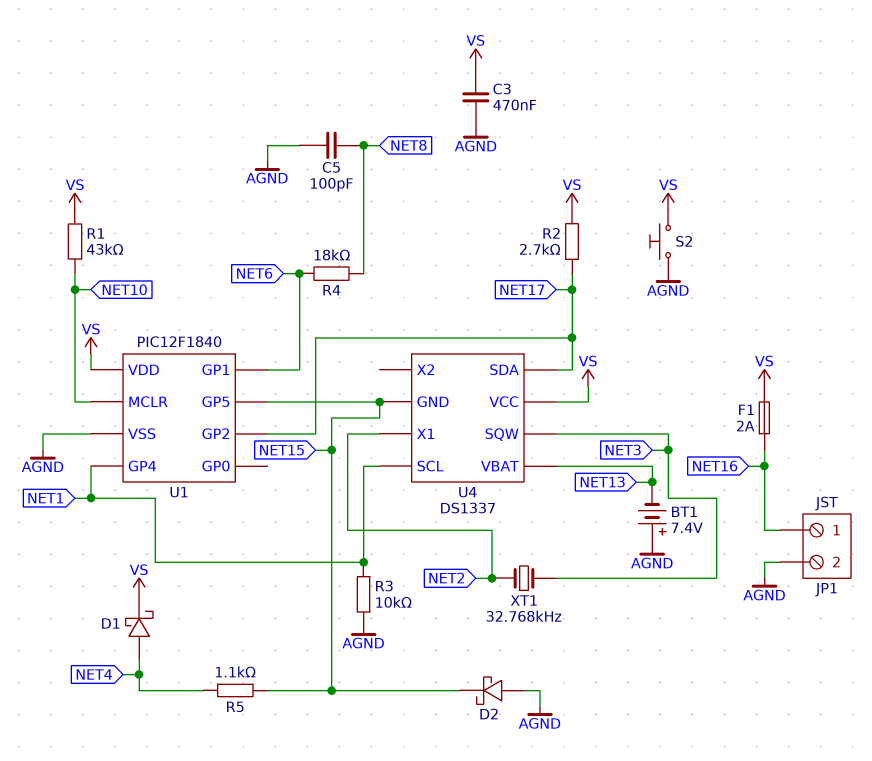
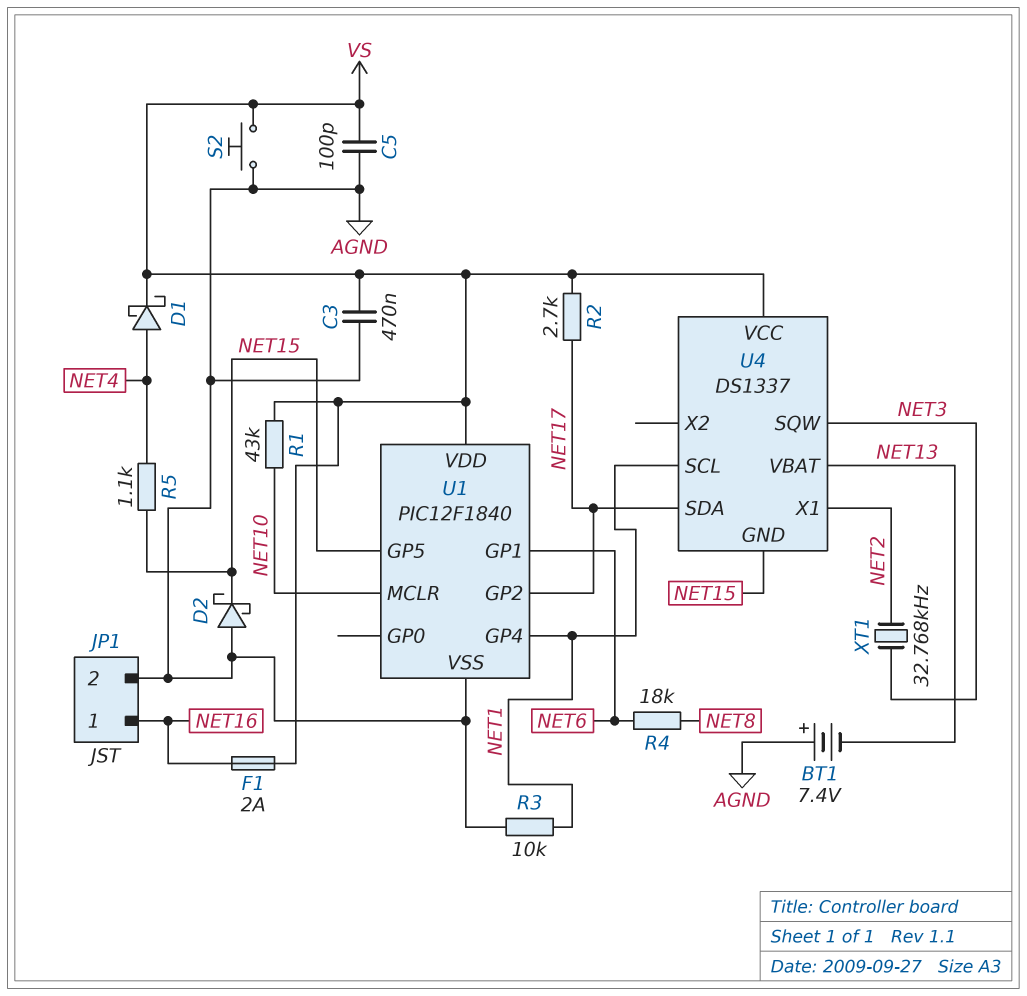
C5: 100pF (AGND, NET8) -> 100pF (AGND, VS)

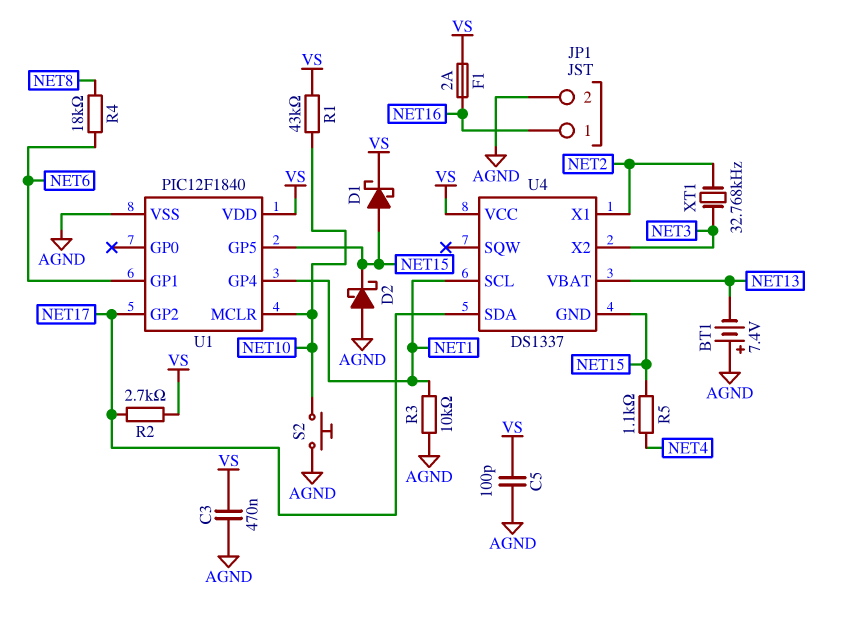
D1: schottky (A NET4, K VS) -> schottky (A NET15, K VS)
S2: button (AGND, VS) -> button (AGND, NET10)
U4 pin SQW: NET3 -> none
U4 pin X2: none -> NET3

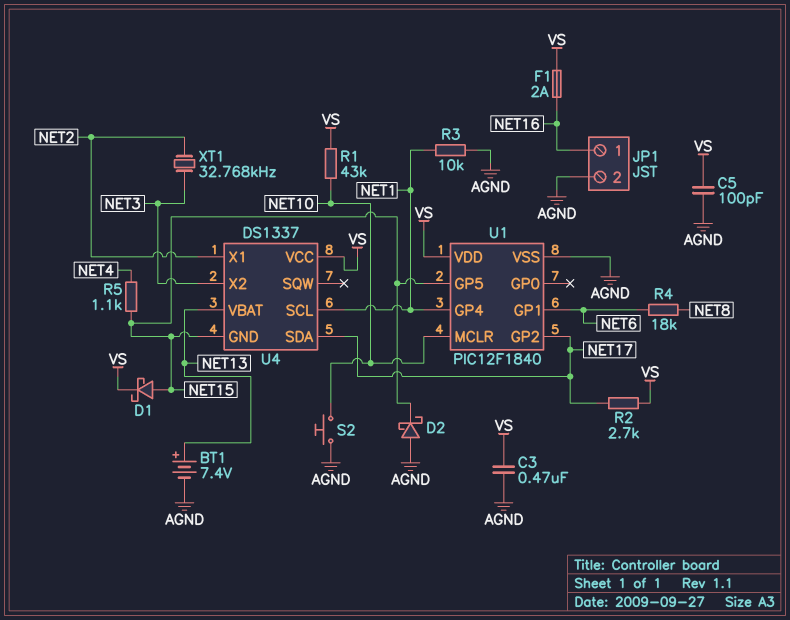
BT1: 7.4V (plus AGND, minus NET13) -> 7.4V (plus NET13, minus AGND)

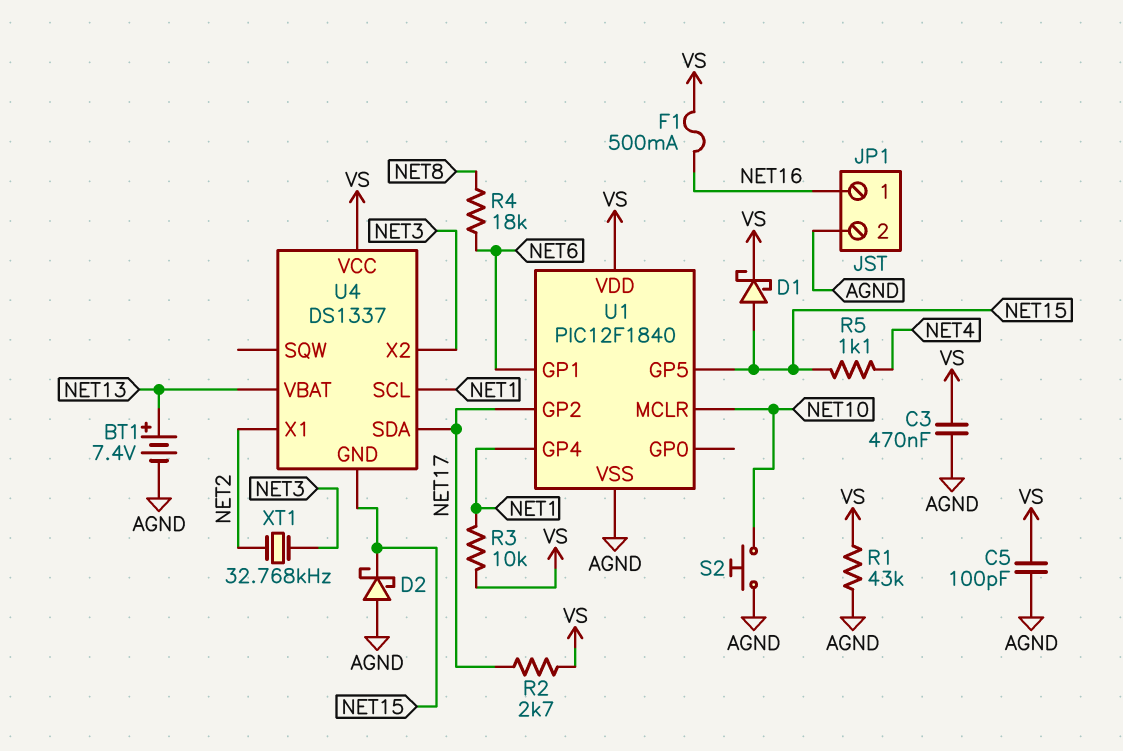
F1: 2A (NET16, VS) -> 500mA (NET16, VS)
R1: 43k (NET10, VS) -> 43k (AGND, VS)
R3: 10k (AGND, NET1) -> 10k (NET1, VS)

